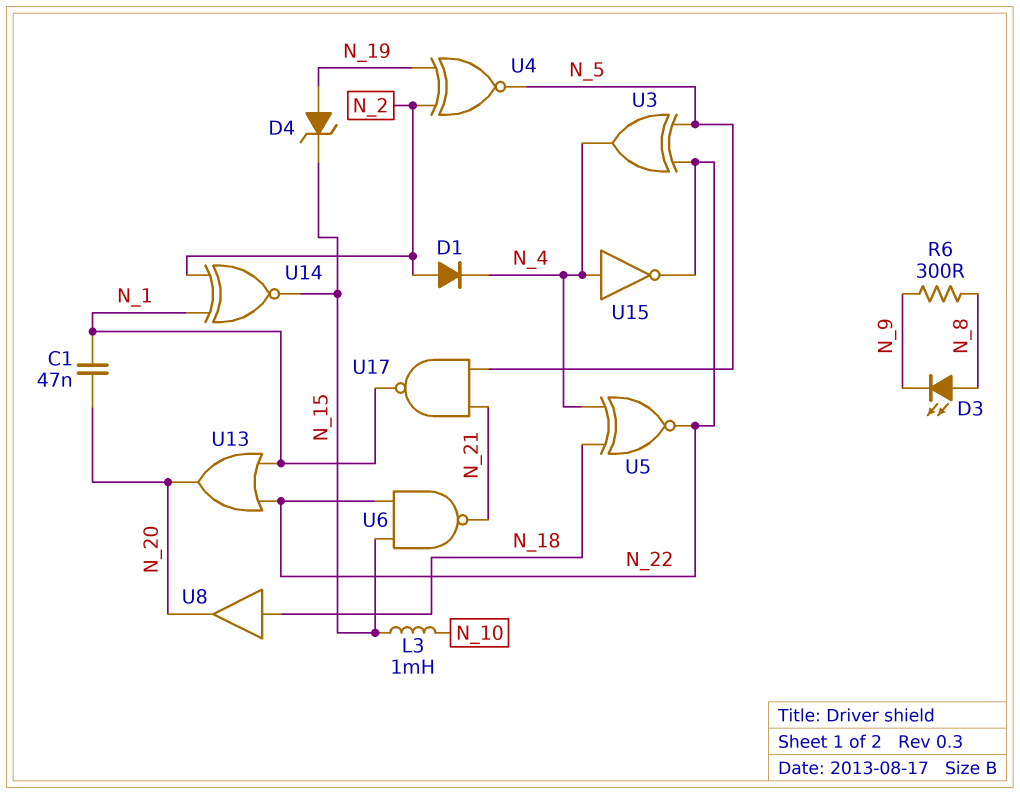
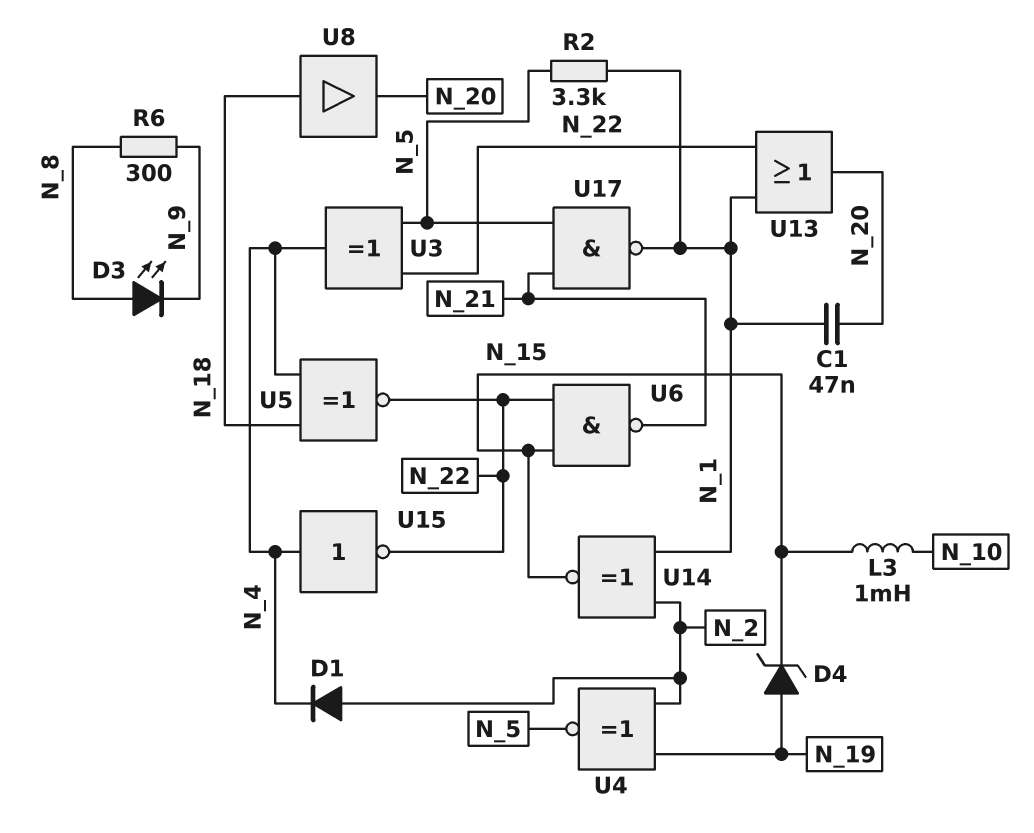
R2: none -> 3.3k (N_1, N_5)

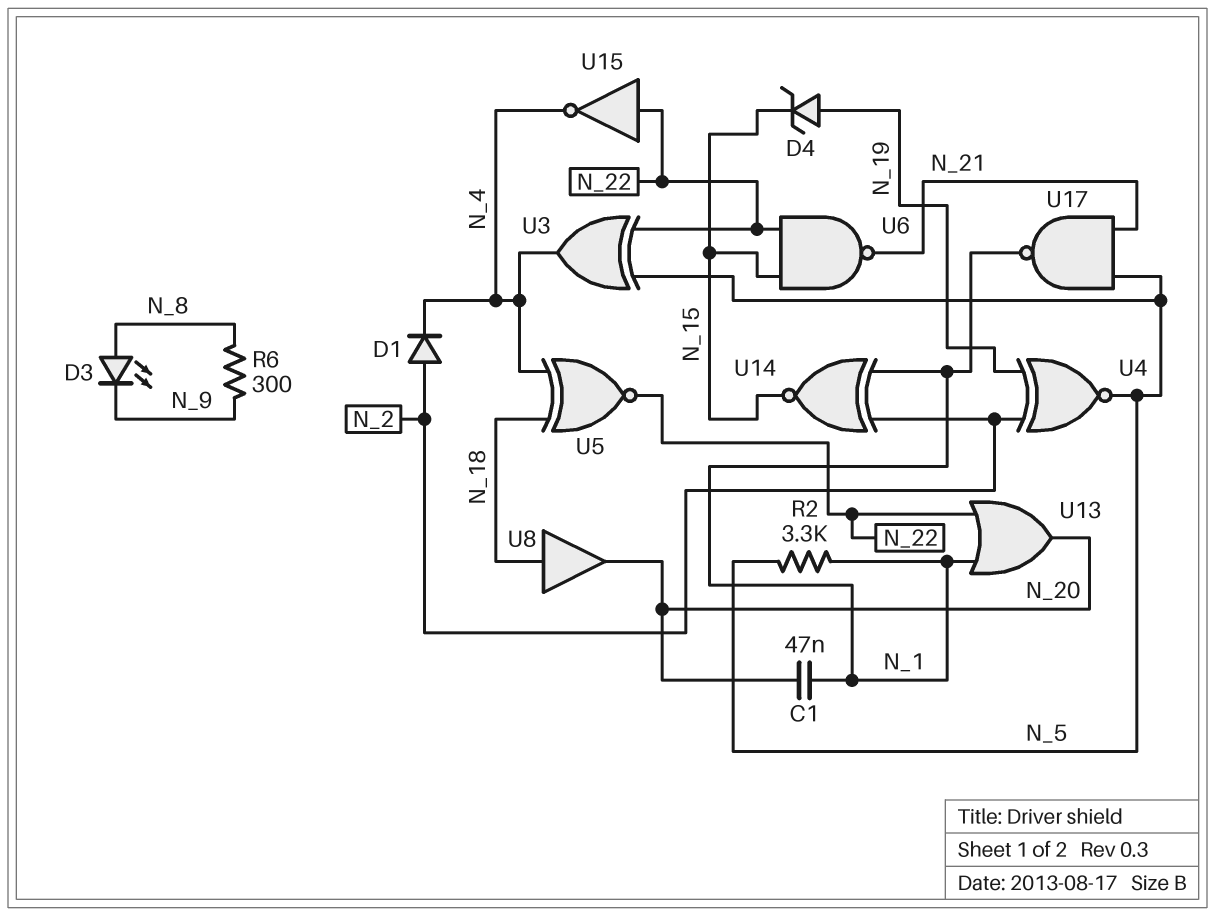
L3: 1mH (N_10, N_15) -> none
U15: NOT (in N_4, out N_22) -> NOT (in N_22, out N_4)

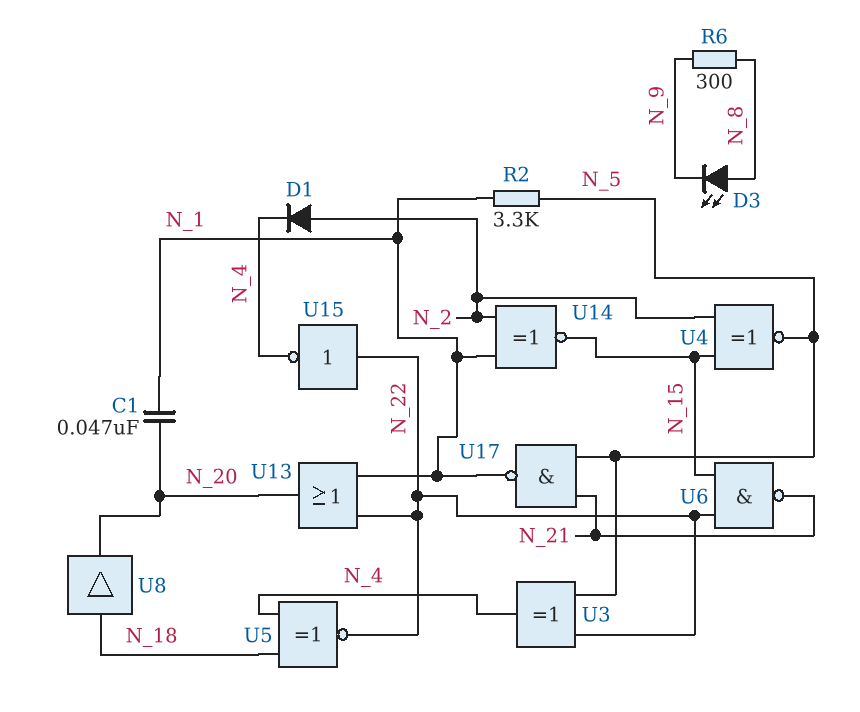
D4: zener (A N_19, K N_15) -> none
U4: XNOR (in N_2, in N_19, out N_5) -> XNOR (in N_2, in N_15, out N_5)

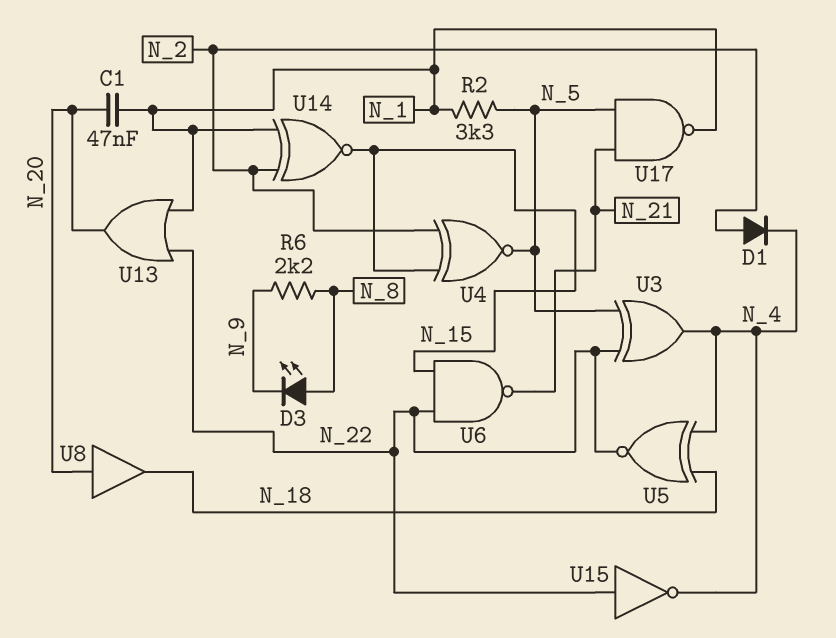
R6: 300 (N_8, N_9) -> 2.2k (N_8, N_9)
U8: buffer (in N_18, out N_20) -> buffer (in N_20, out N_18)

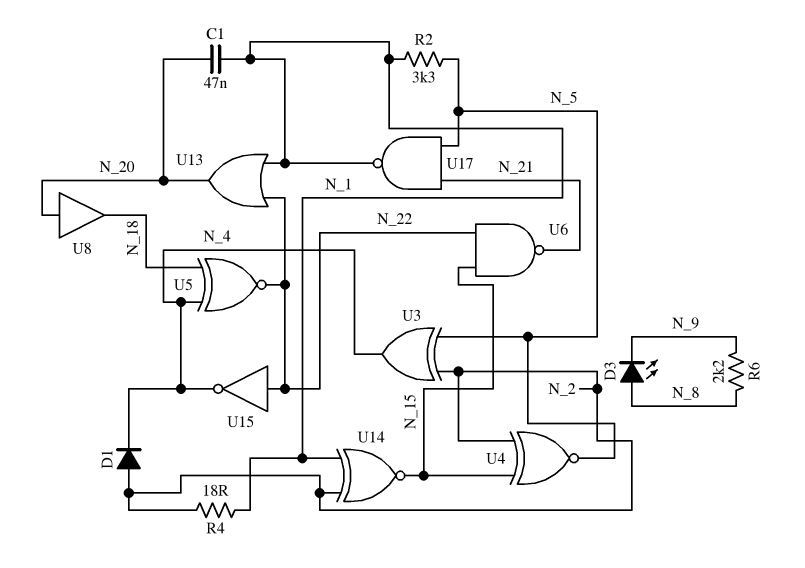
R4: none -> 18 (N_1, N_2)
U3: XOR (in N_5, in N_22, out N_4) -> XOR (in N_2, in N_5, out N_4)

